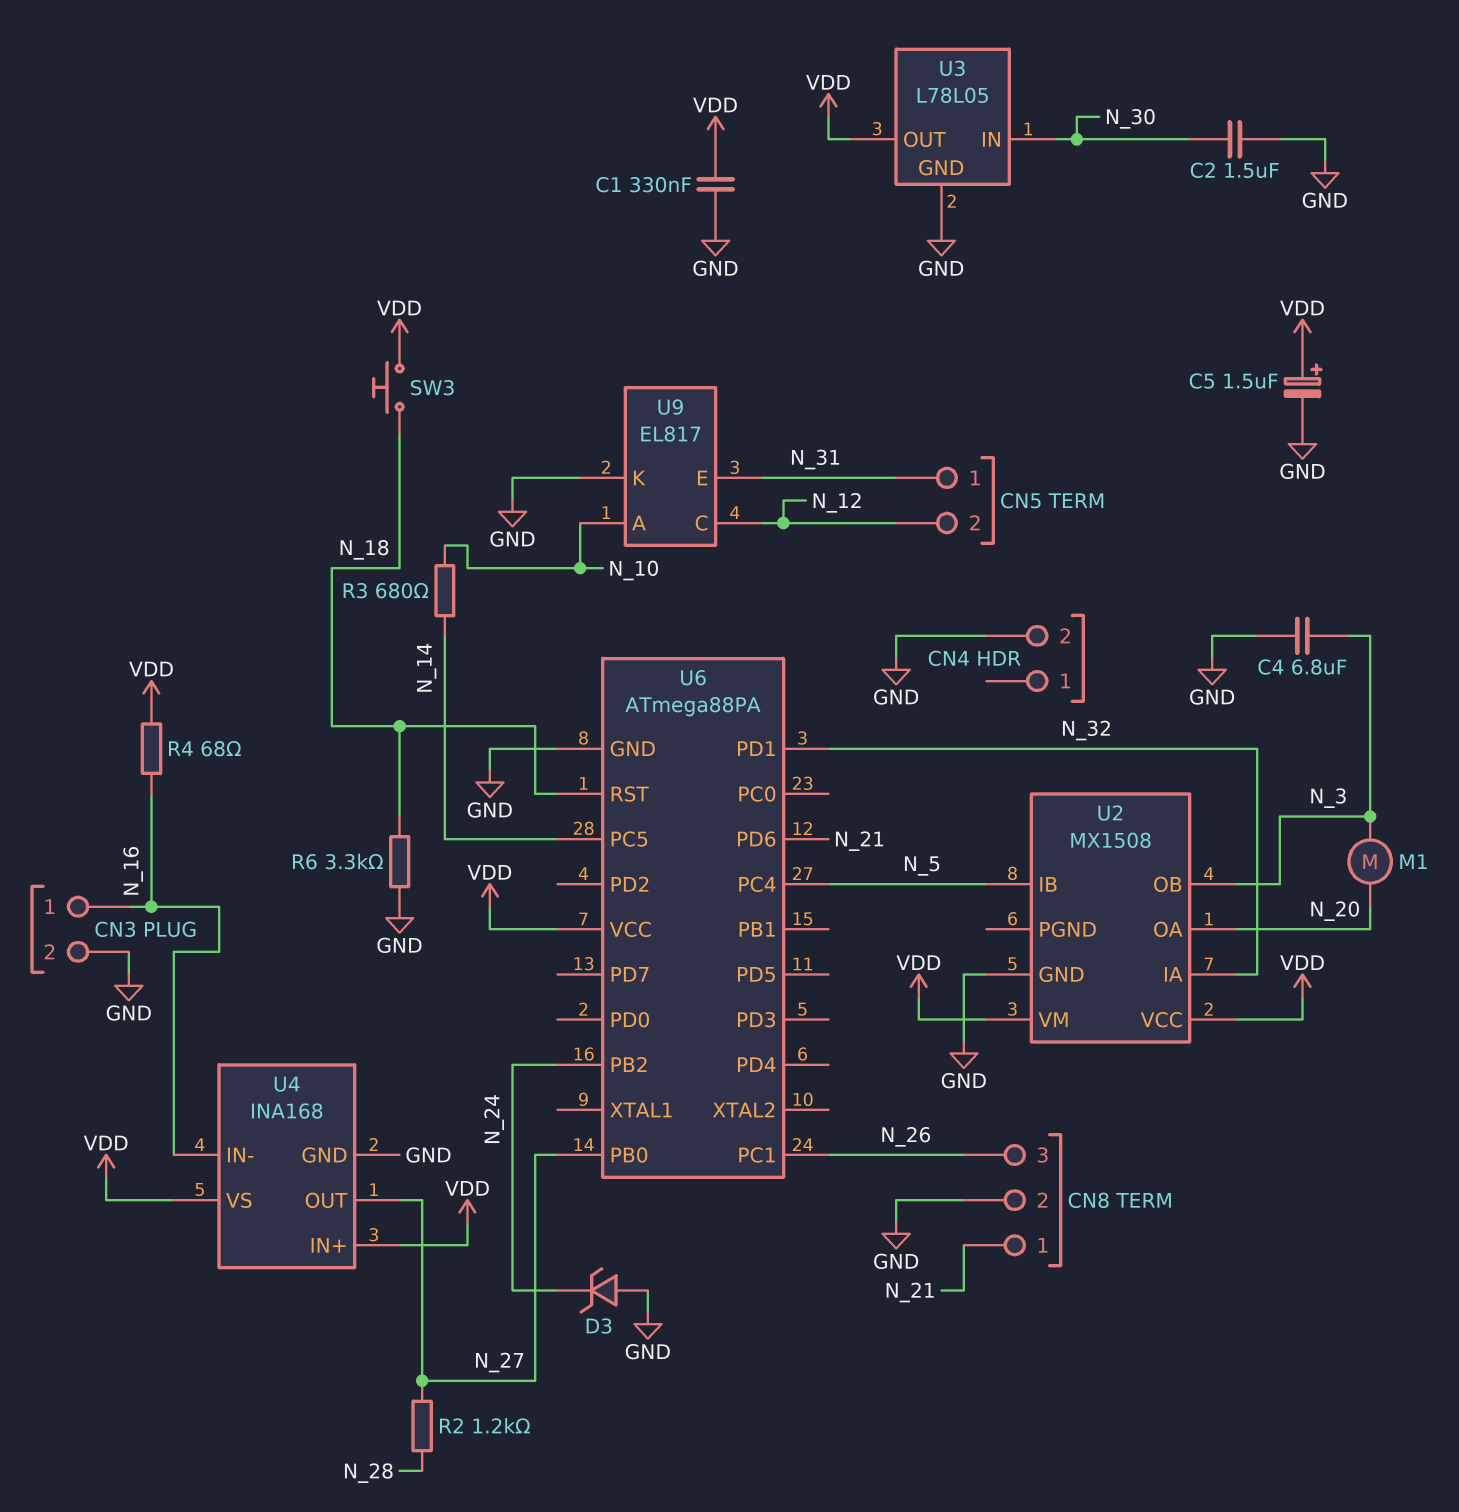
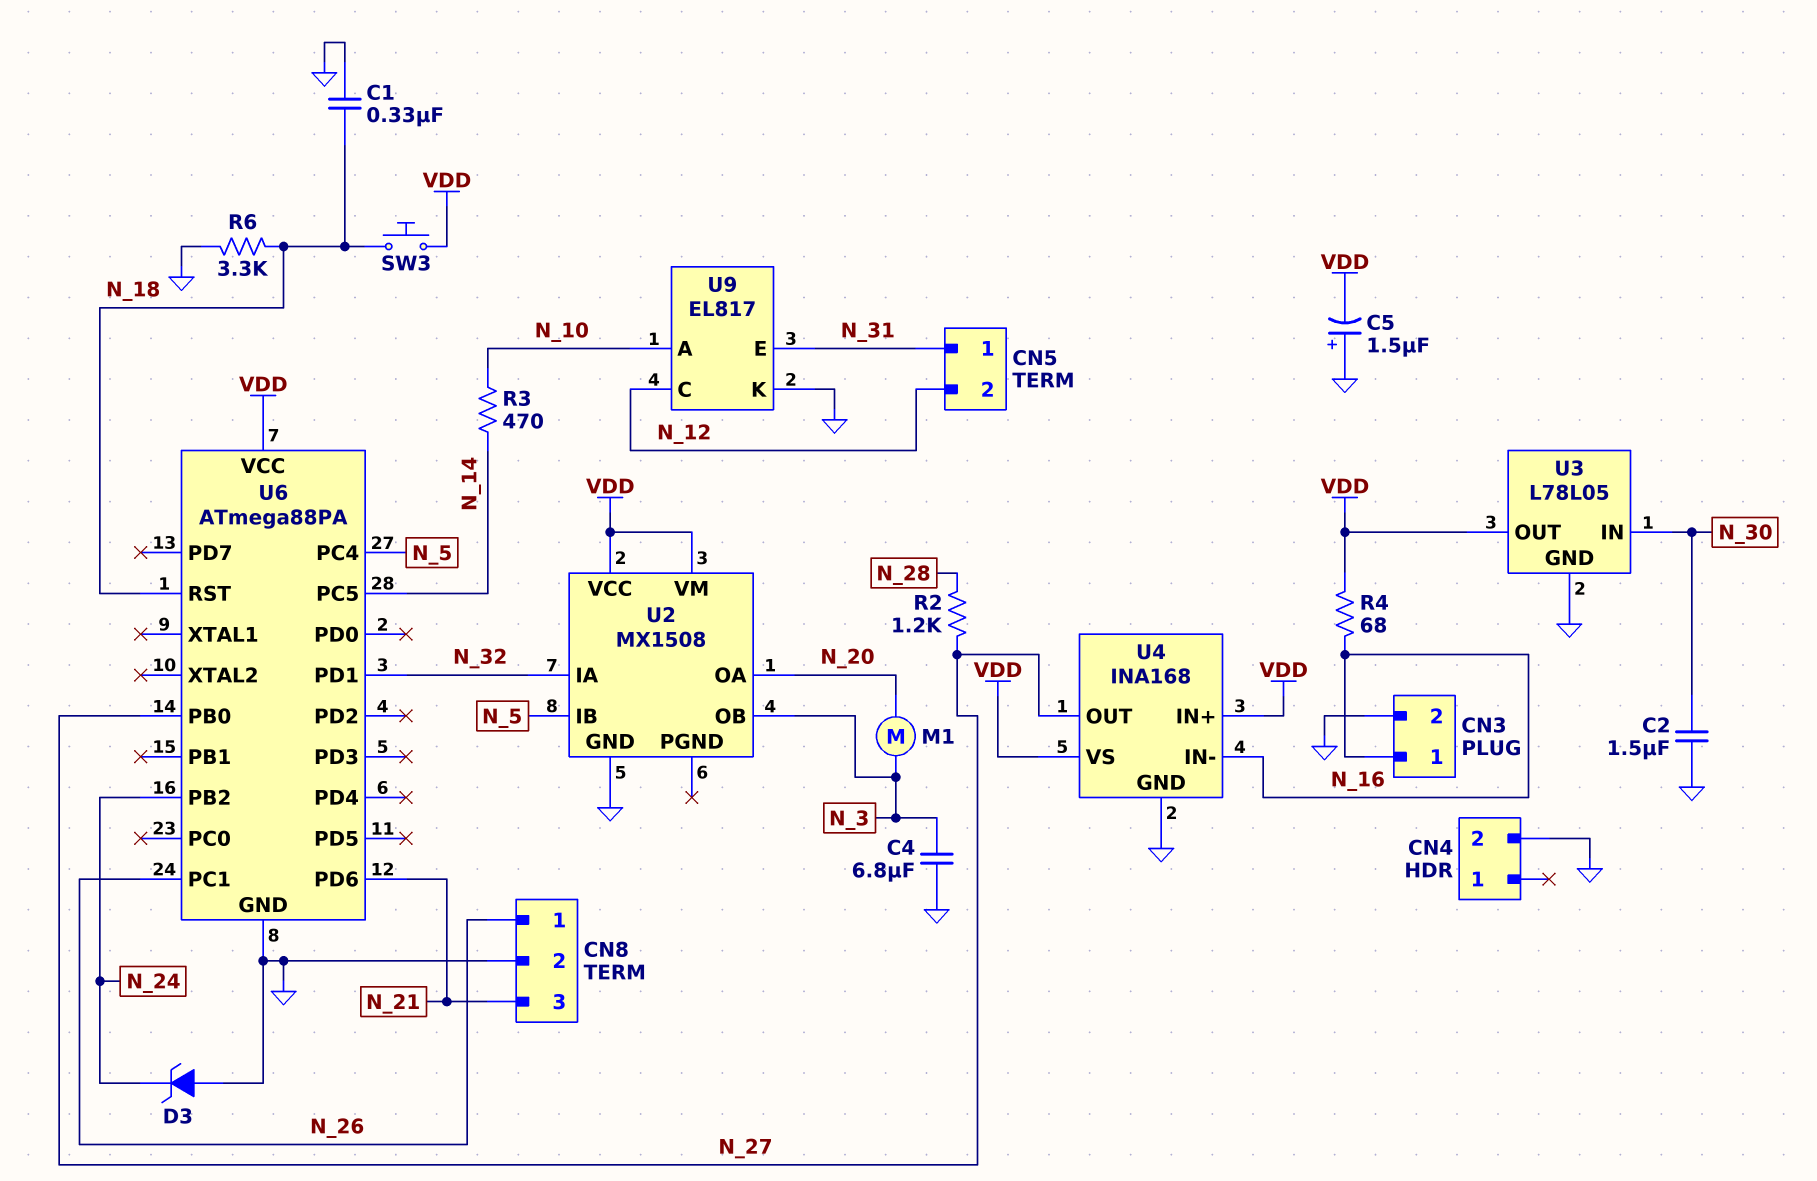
C1: 330nF (GND, VDD) -> 330nF (GND, N_18)
C5: 1.5uF (plus VDD, minus GND) -> 1.5uF (plus GND, minus VDD)
CN8 pin 1: N_21 -> N_26
CN8 pin 3: N_26 -> N_21
R3: 680 (N_10, N_14) -> 470 (N_10, N_14)

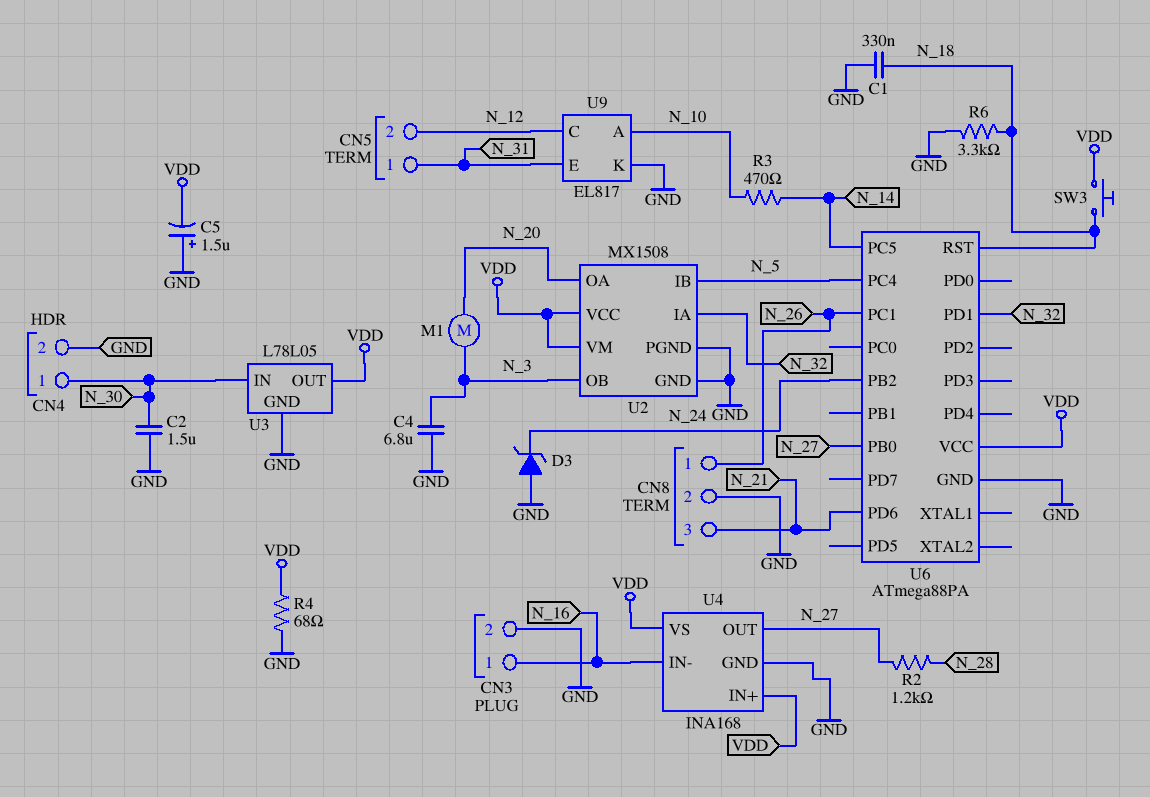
CN4 pin 1: none -> N_30
R4: 68 (N_16, VDD) -> 68 (GND, VDD)
U2 pin PGND: none -> GND

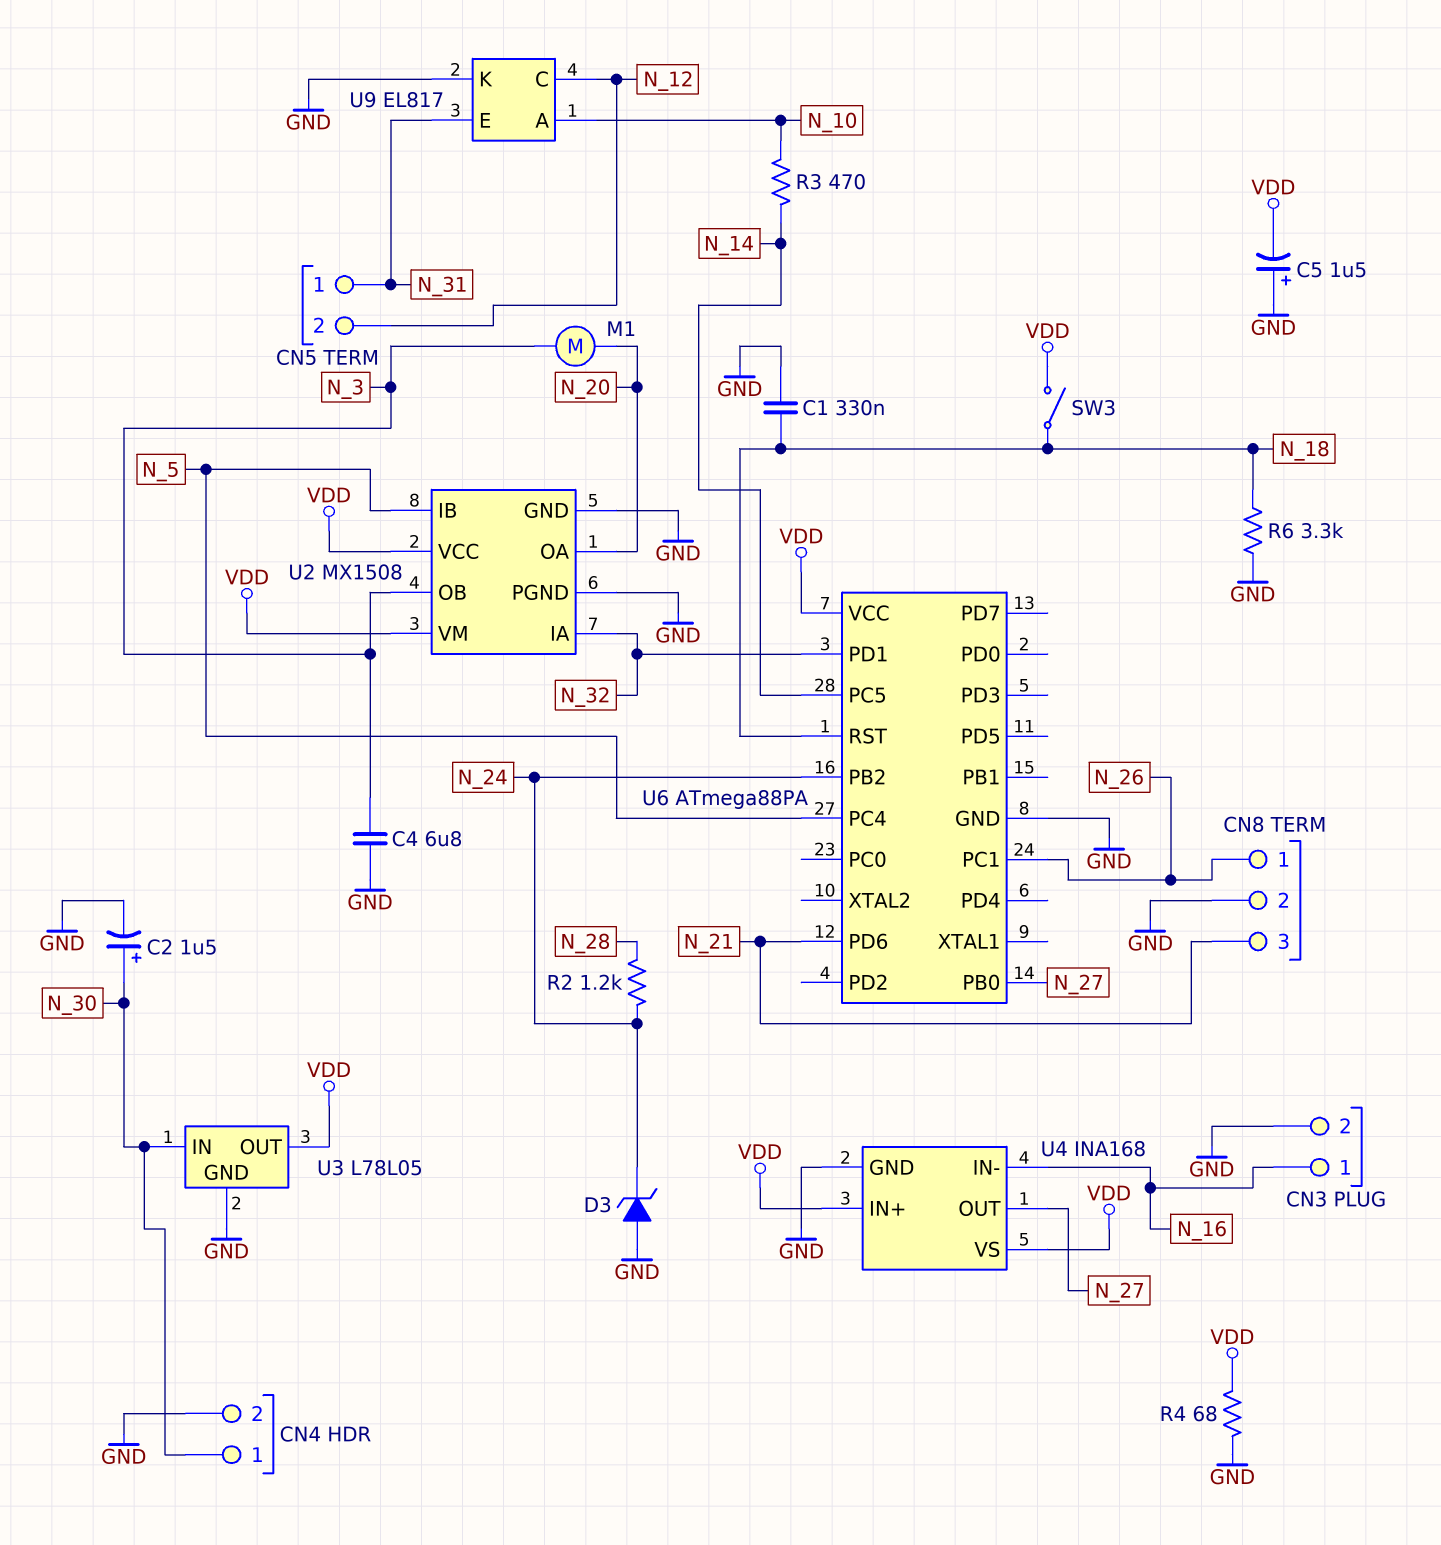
C2: 1.5uF (GND, N_30) -> 1.5uF (plus N_30, minus GND)
R2: 1.2k (N_27, N_28) -> 1.2k (N_24, N_28)
SW3: button (N_18, VDD) -> switch (N_18, VDD)

